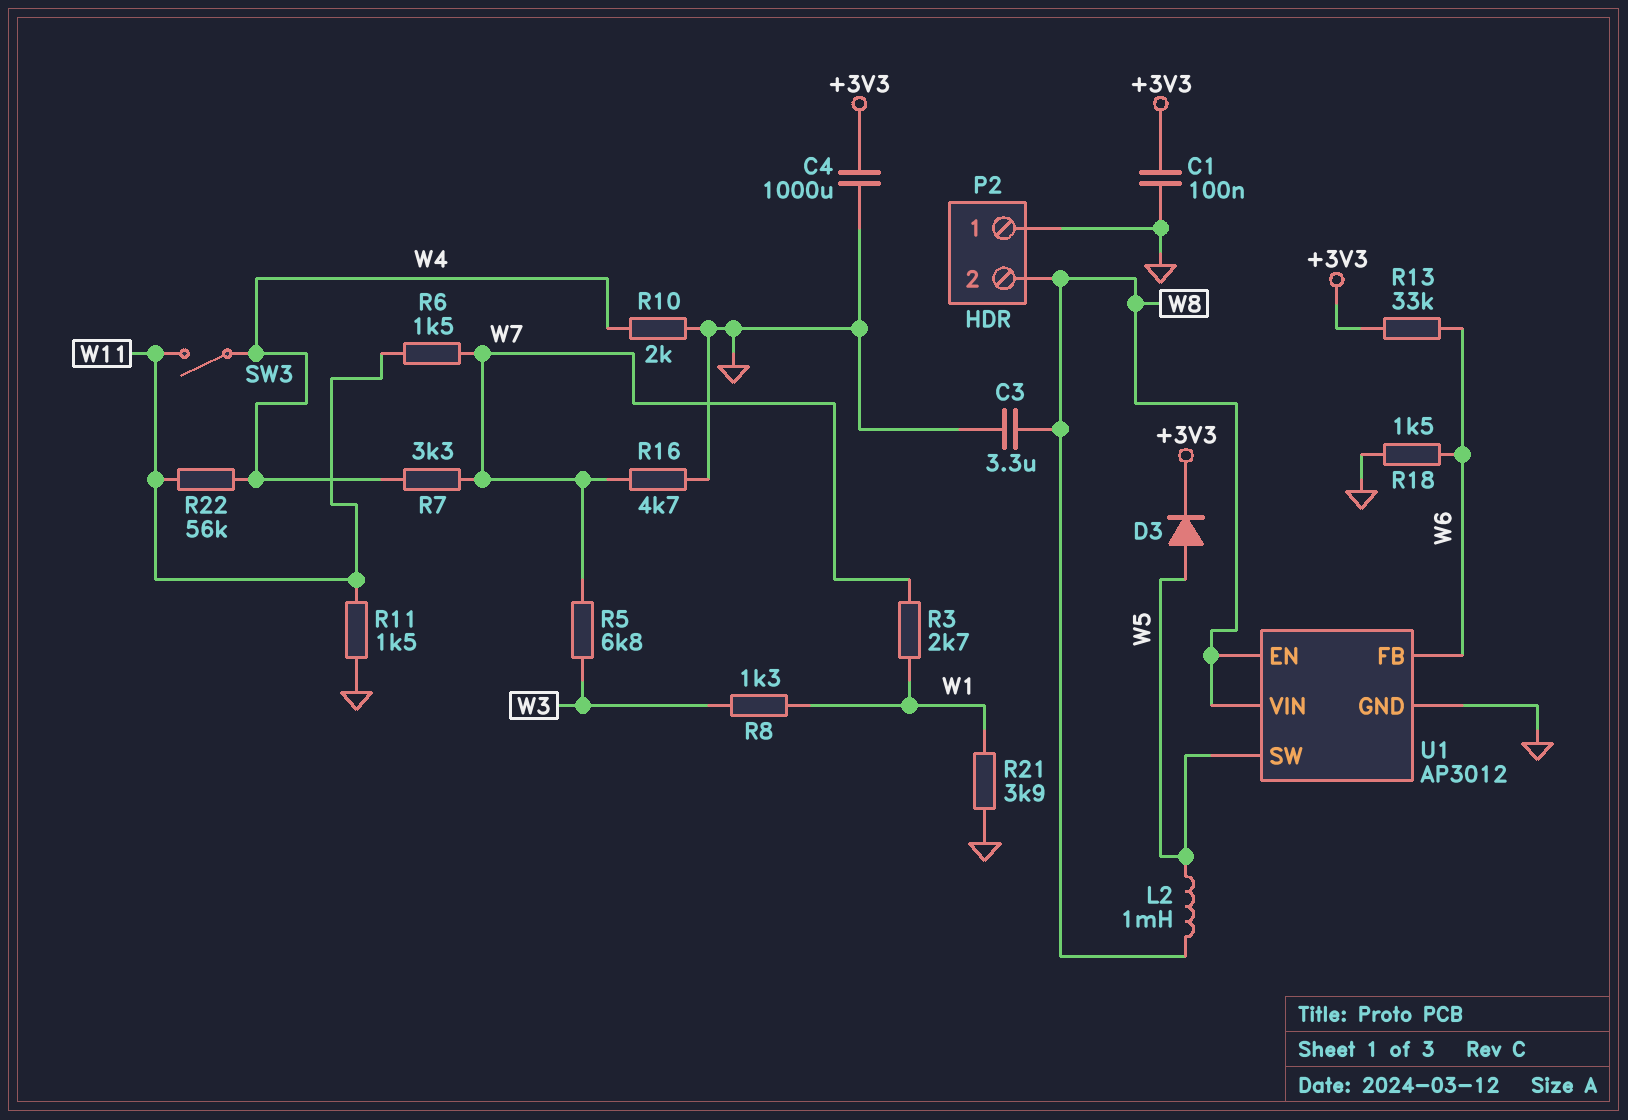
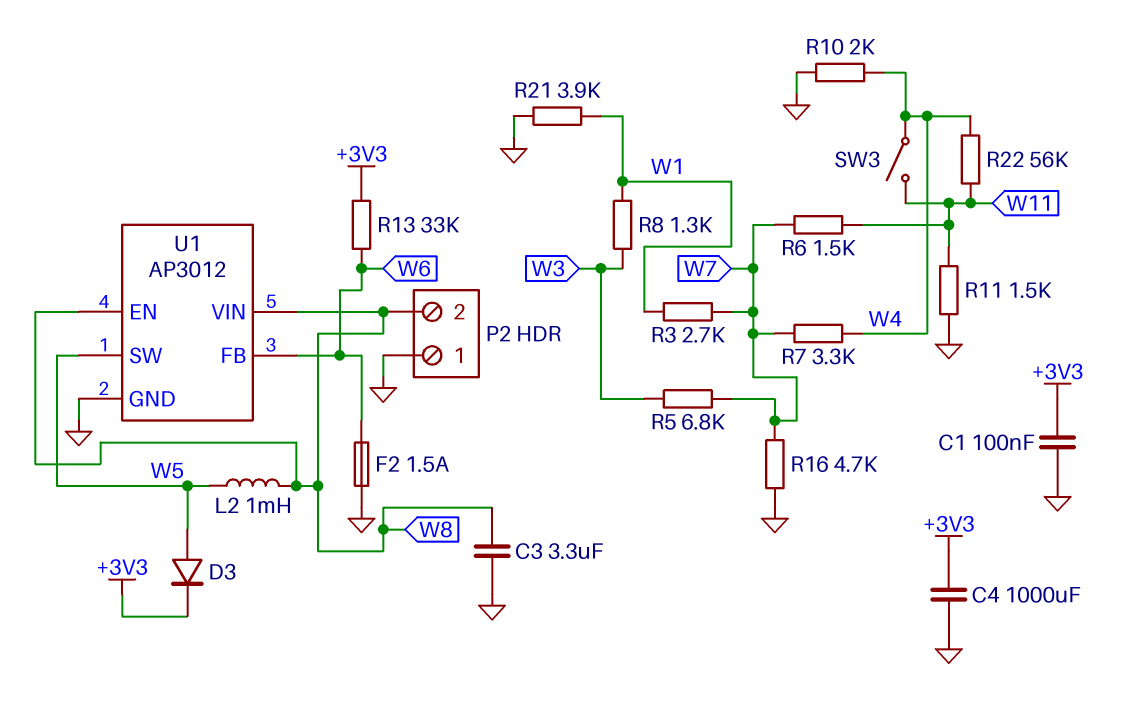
F2: none -> 1.5A (GND, W6)
R18: 1.5k (GND, W6) -> none

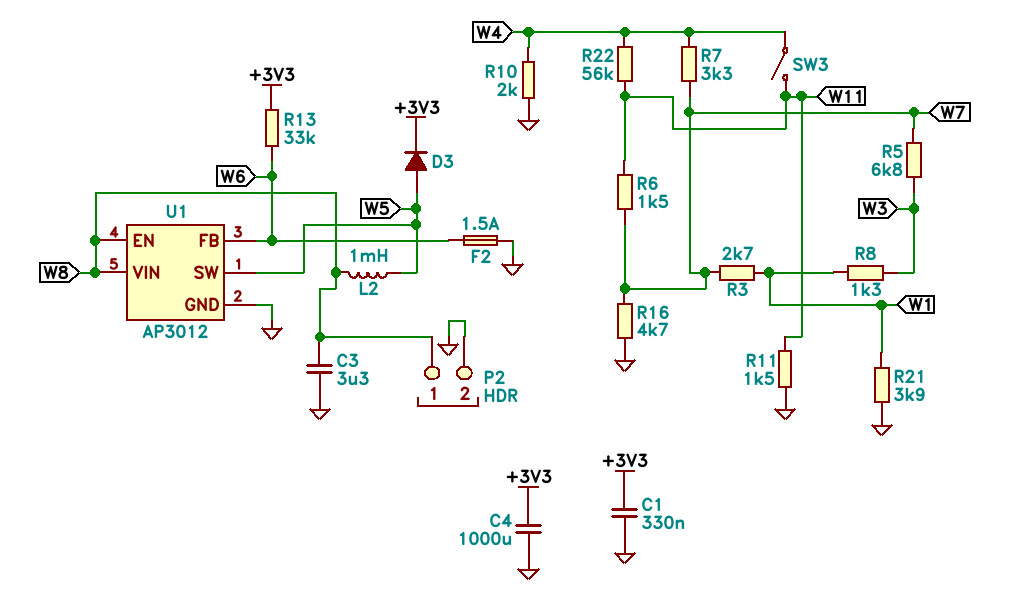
C1: 100nF (+3V3, GND) -> 330nF (+3V3, GND)
P2 pin 1: GND -> W8
P2 pin 2: W8 -> GND

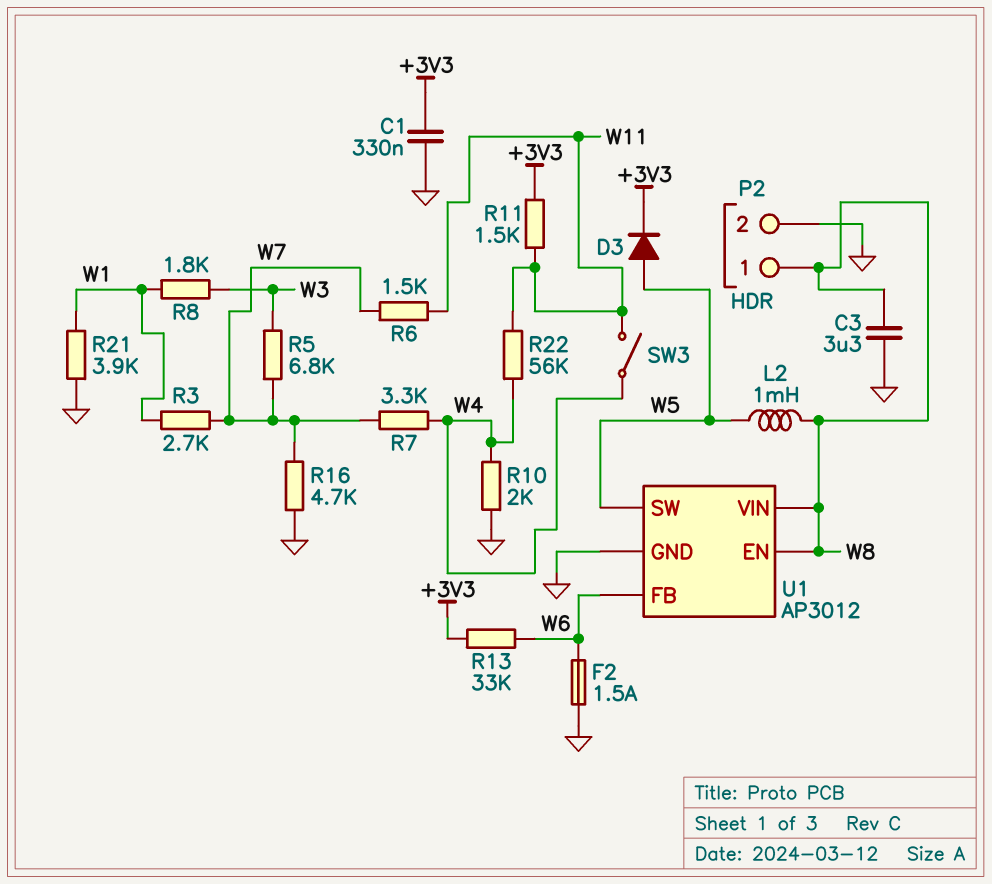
C4: 1000uF (+3V3, GND) -> none
R8: 1.3k (W1, W3) -> 1.8k (W1, W3)
R11: 1.5k (GND, W11) -> 1.5k (+3V3, W11)

